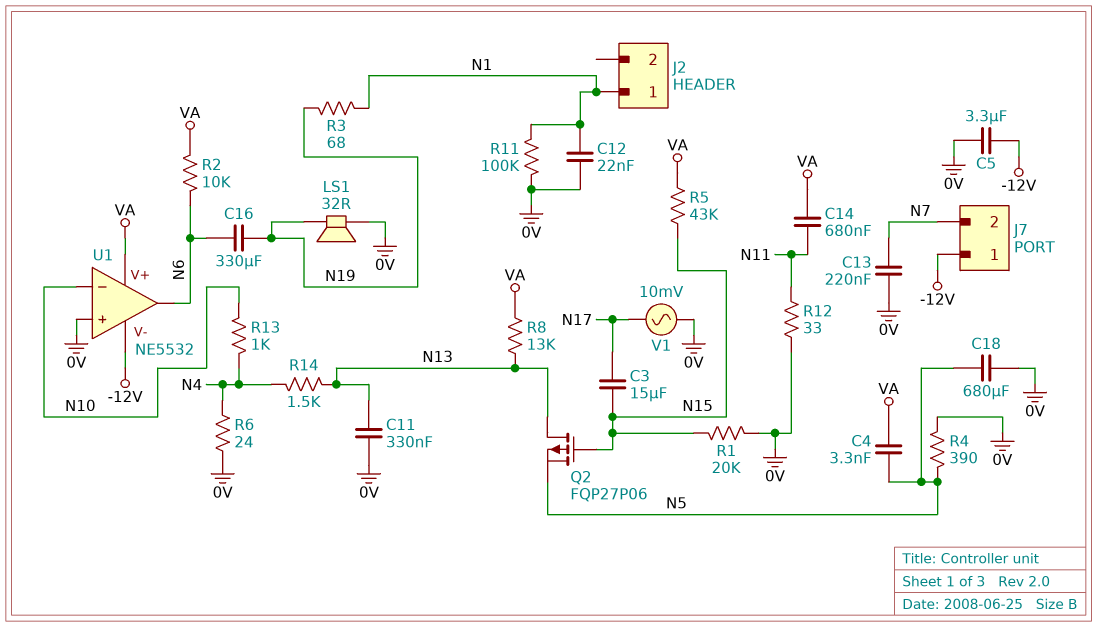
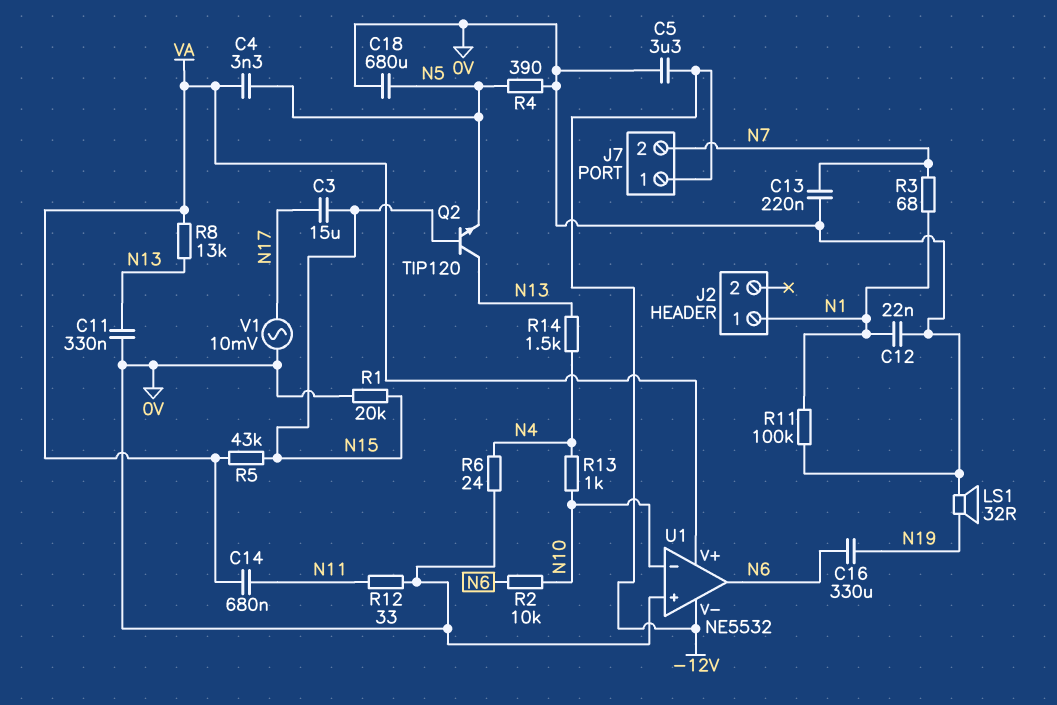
Q2: PMOS FQP27P06 (G N15, D N13, S N5) -> NPN TIP120 (B N15, C N13, E N5)
R2: 10k (N6, VA) -> 10k (N6, N10)
R3: 68 (N1, N19) -> 68 (N1, N7)

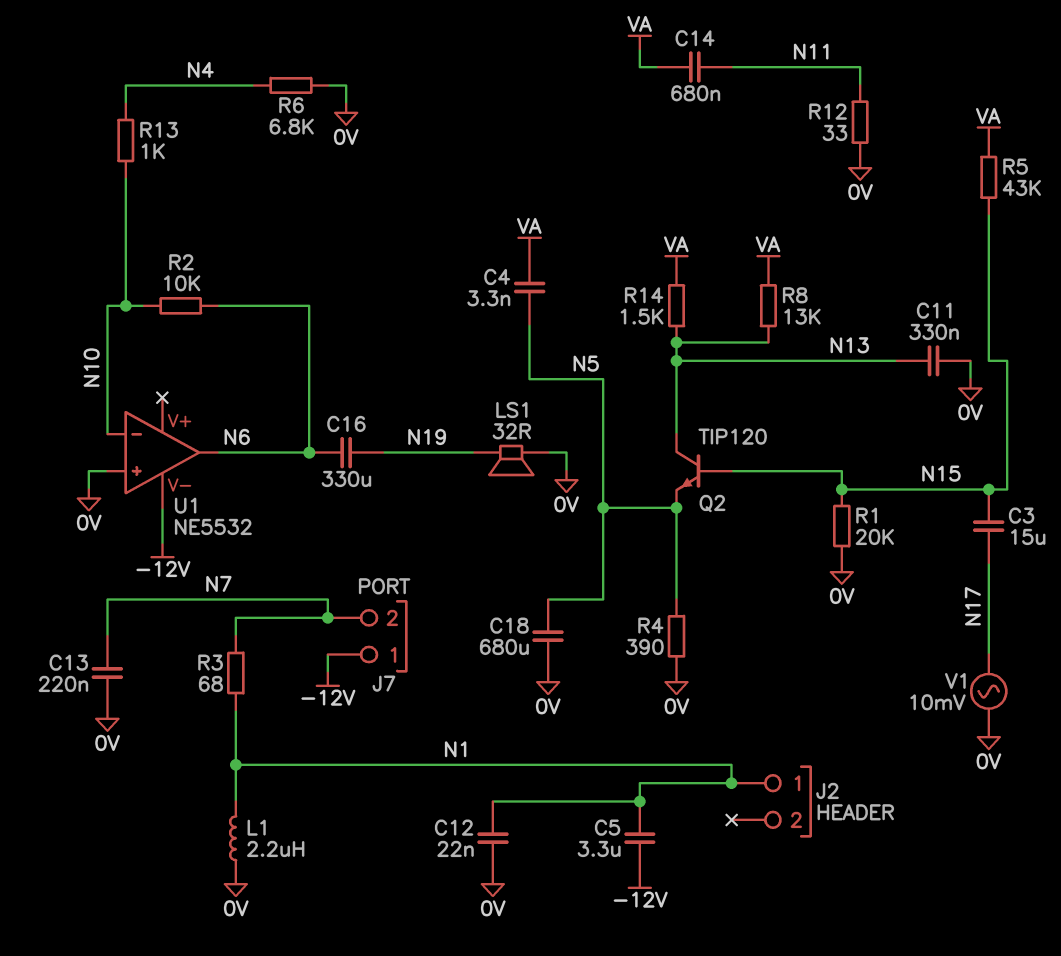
C5: 3.3uF (-12V, 0V) -> 3.3uF (-12V, N1)
L1: none -> 2.2uH (0V, N1)
R6: 24 (0V, N4) -> 6.8k (0V, N4)
R11: 100k (0V, N1) -> none
R14: 1.5k (N4, N13) -> 1.5k (N13, VA)
U1 pin V+: VA -> none

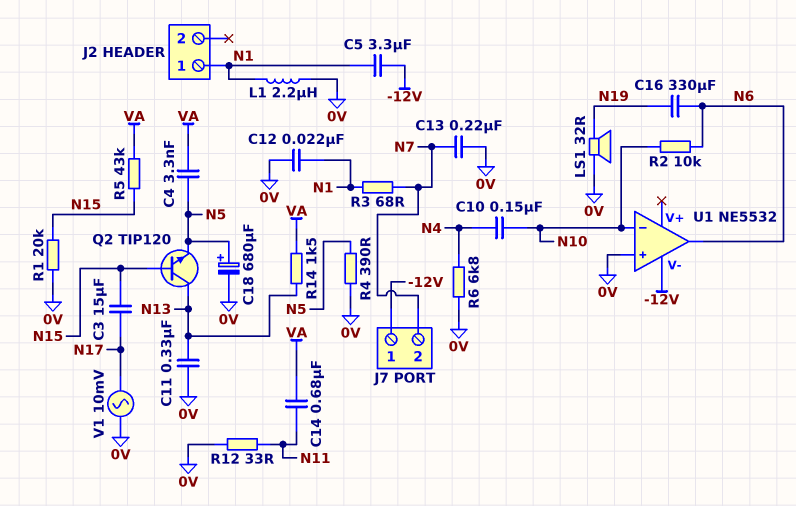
C10: none -> 150nF (N4, N10)
C18: 680uF (0V, N5) -> 680uF (plus N5, minus 0V)
R8: 13k (N13, VA) -> none
R13: 1k (N4, N10) -> none

